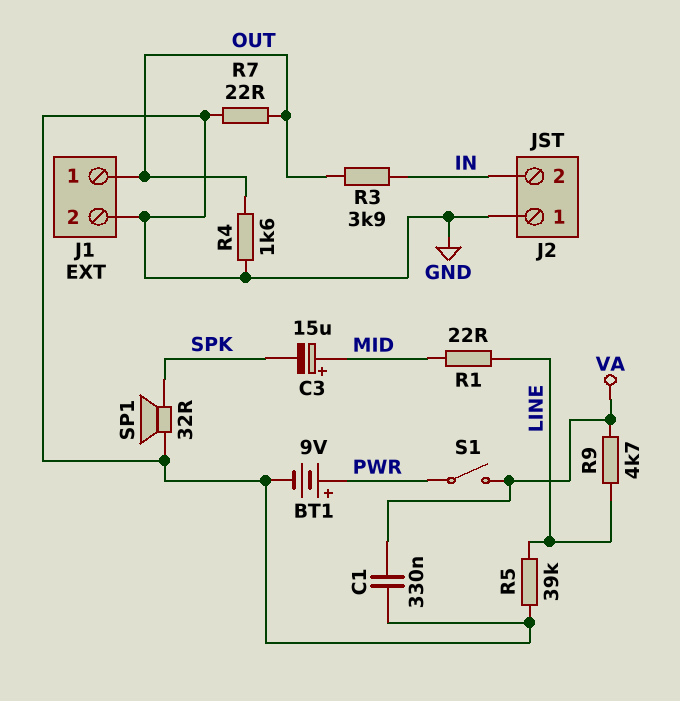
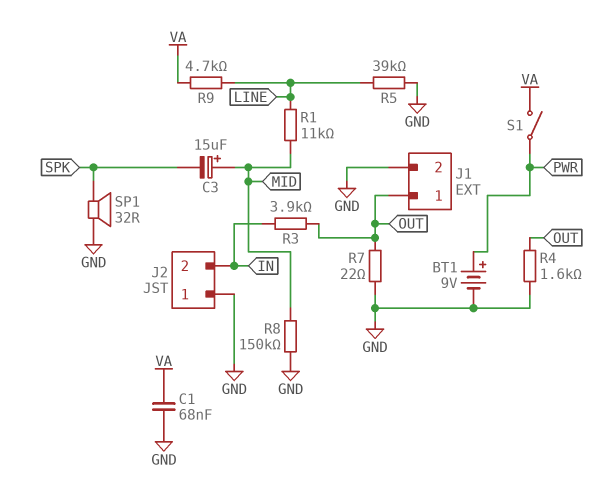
C1: 330nF (GND, VA) -> 68nF (GND, VA)
R1: 22 (LINE, MID) -> 11k (LINE, MID)
R8: none -> 150k (GND, MID)

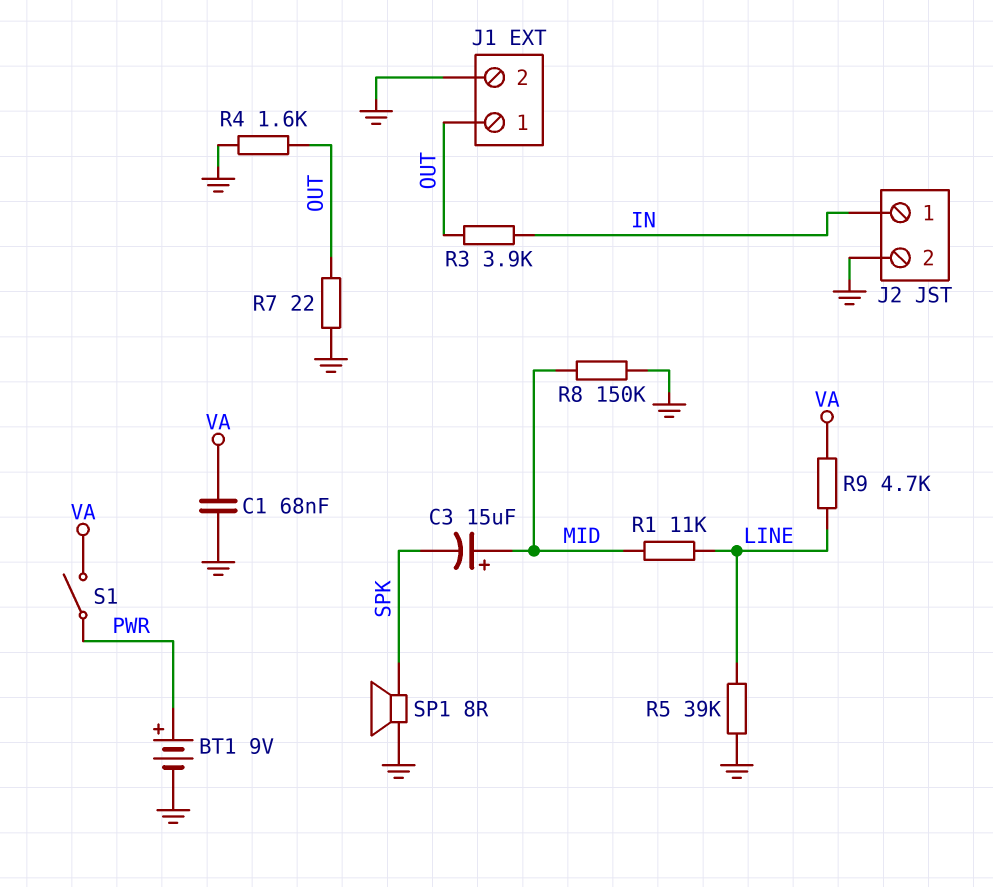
J2 pin 1: GND -> IN
J2 pin 2: IN -> GND
SP1: speaker 32R (GND, SPK) -> speaker 8R (GND, SPK)

